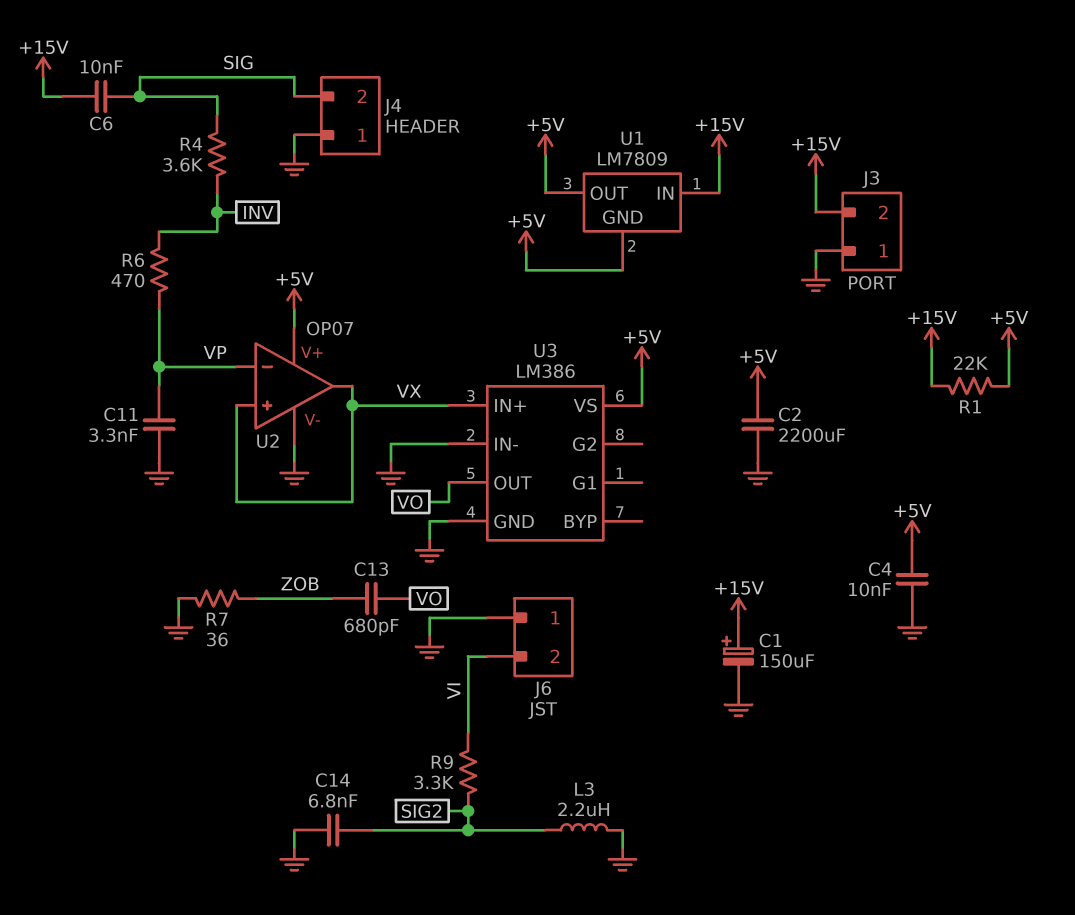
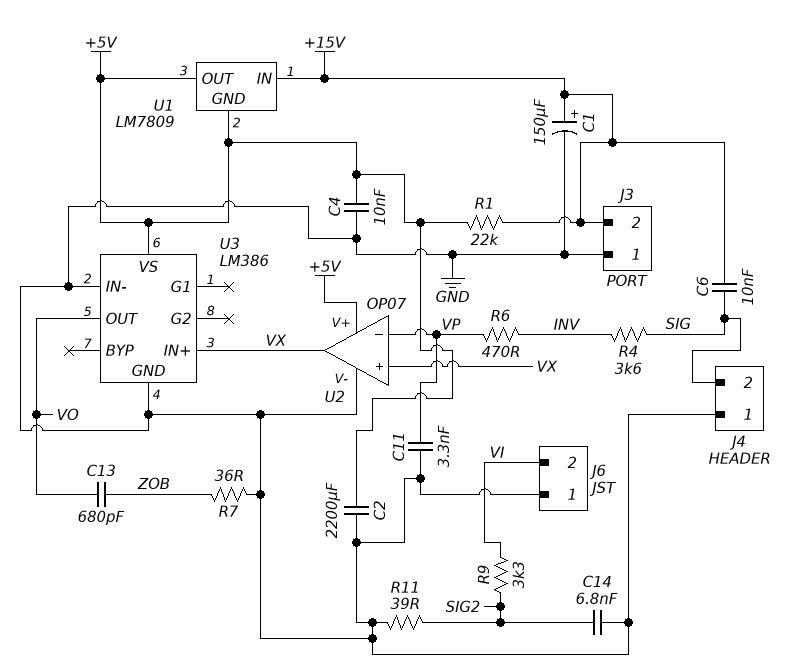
L3: 2.2uH (GND, SIG2) -> none
R11: none -> 39 (GND, SIG2)

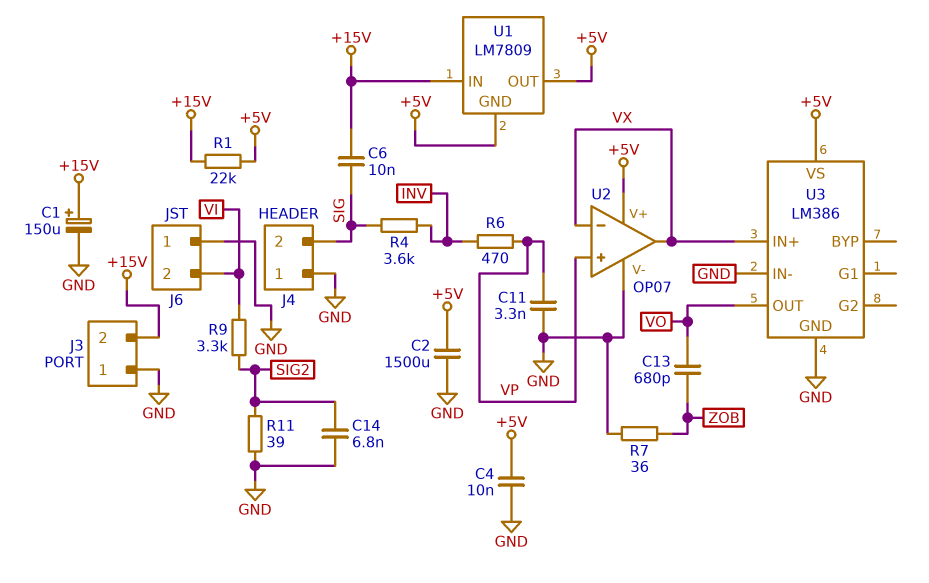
C2: 2200uF (+5V, GND) -> 1500uF (+5V, GND)
U2 pin in+: VX -> VP
U2 pin in-: VP -> VX

